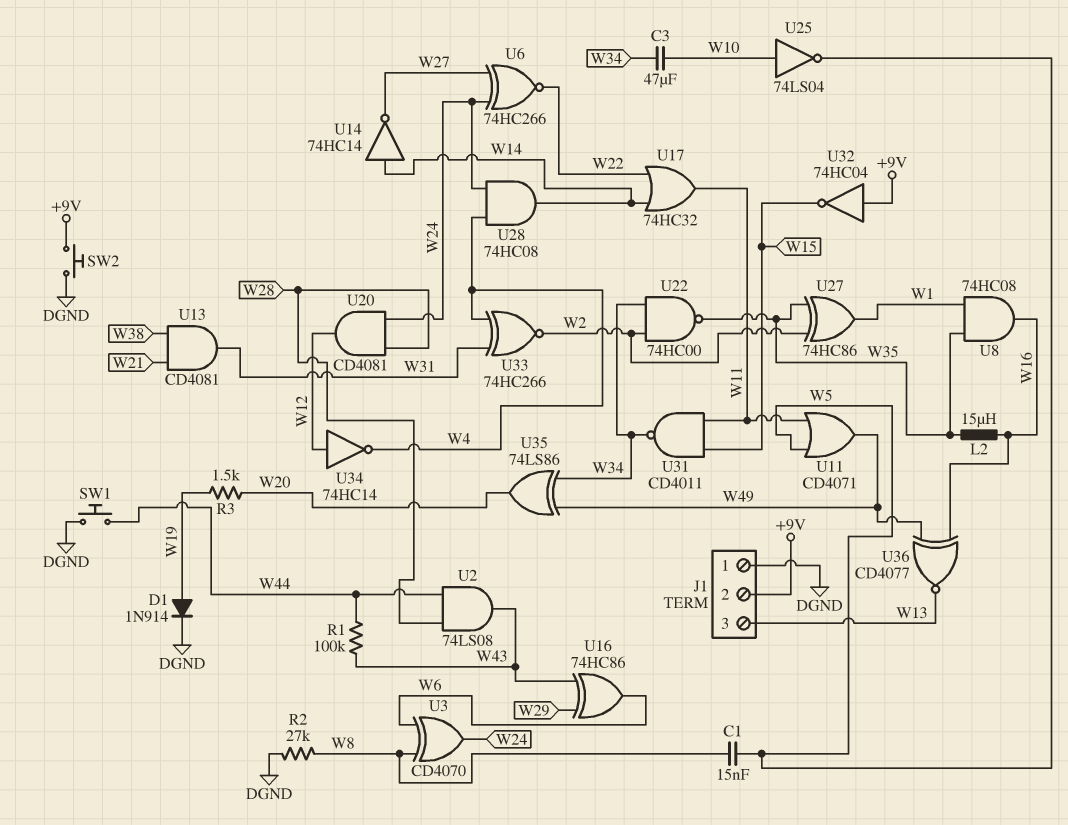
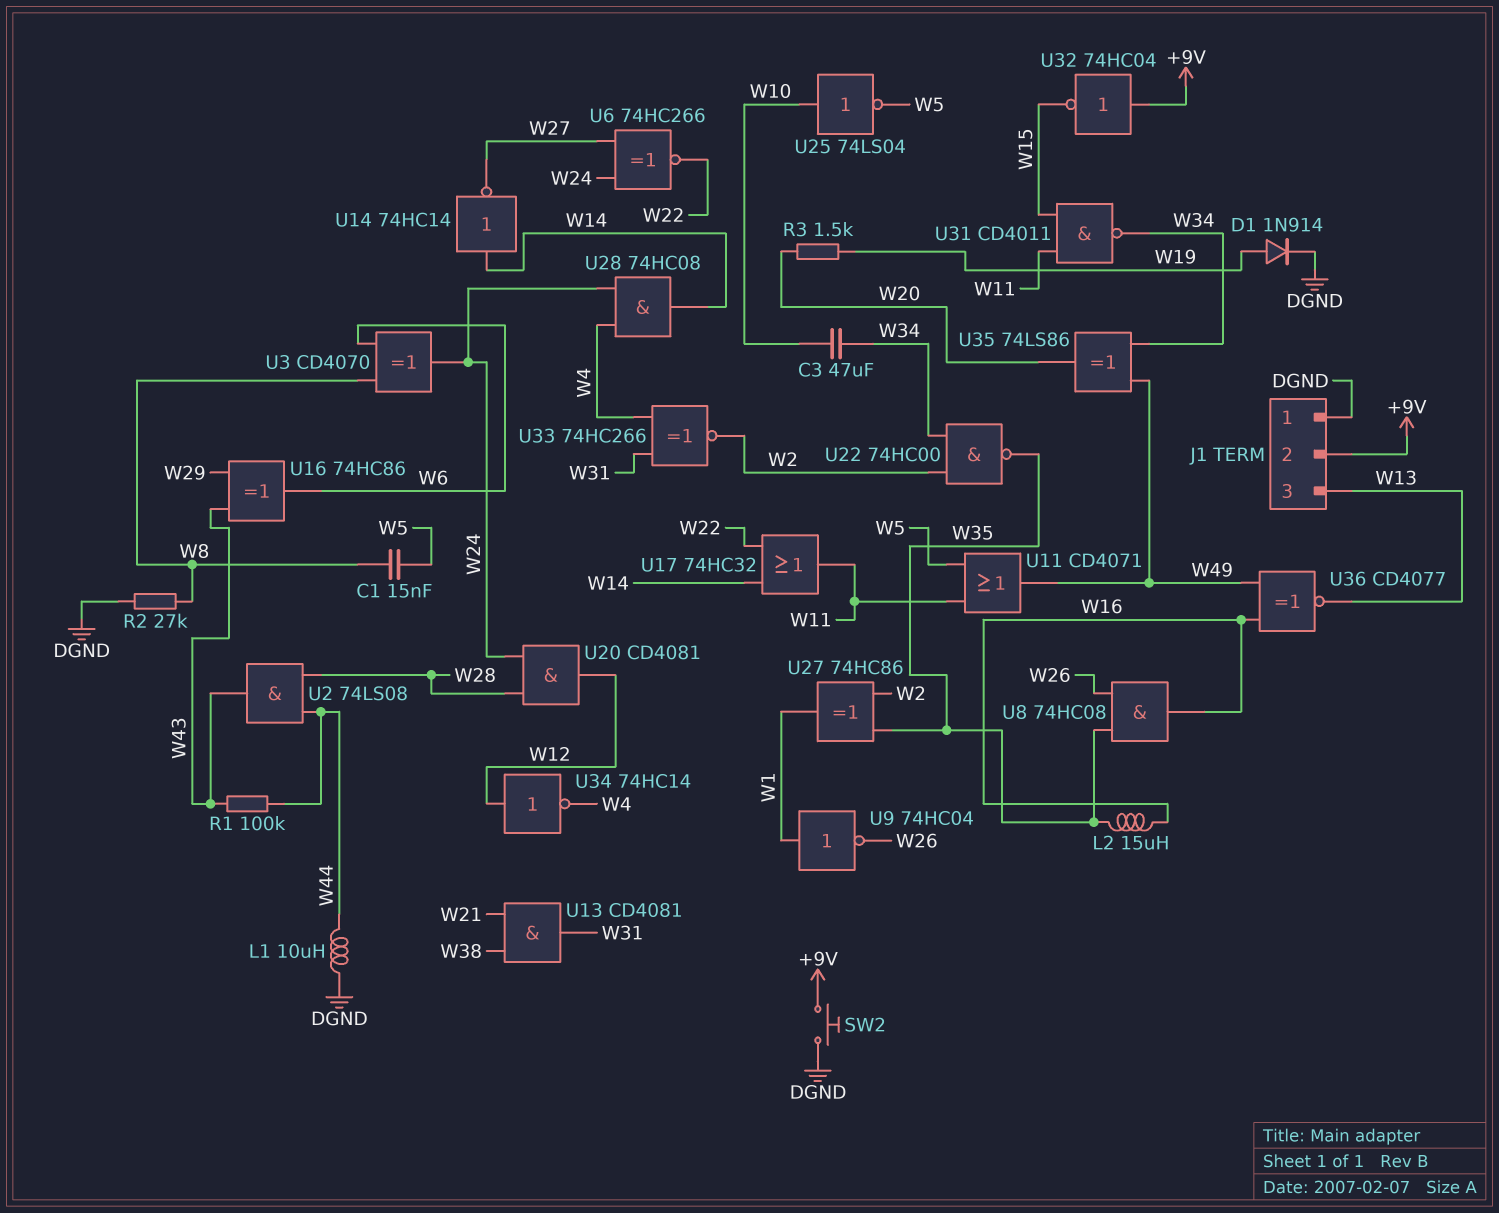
L1: none -> 10uH (DGND, W44)
SW1: button (DGND, W44) -> none
U8: AND 74HC08 (in W1, in W35, out W16) -> AND 74HC08 (in W26, in W35, out W16)
U9: none -> NOT 74HC04 (in W1, out W26)

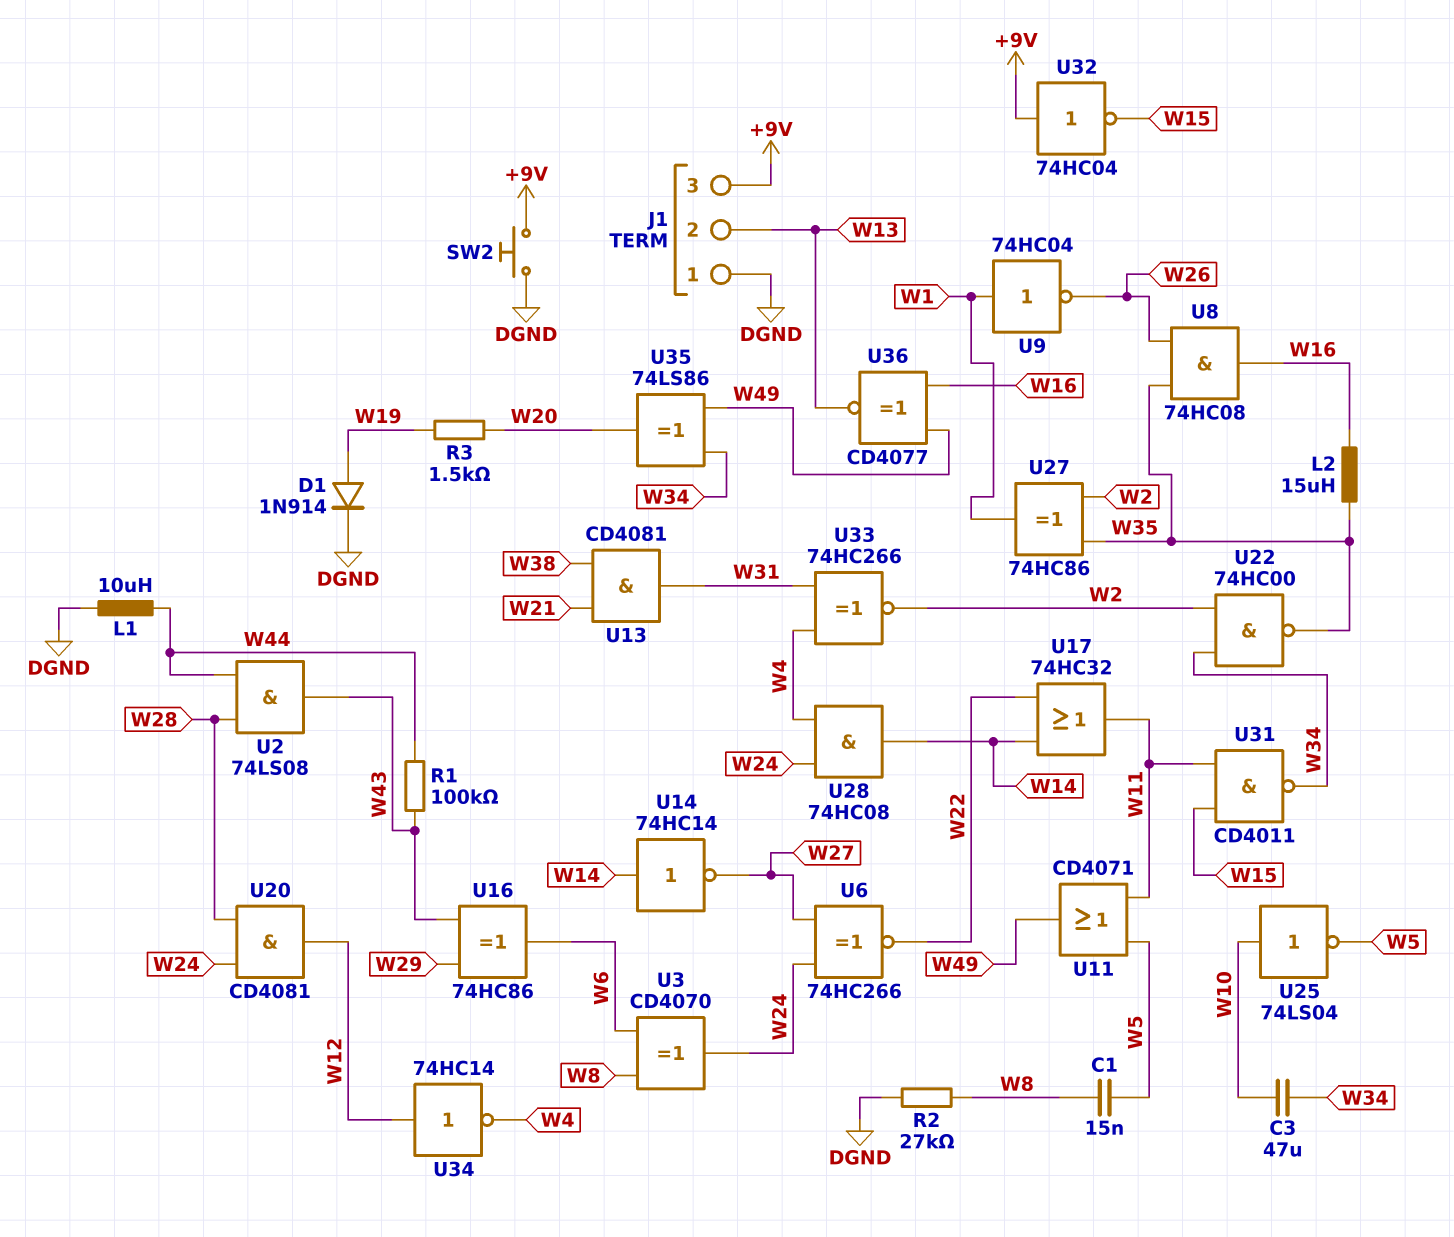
J1 pin 2: +9V -> W13
J1 pin 3: W13 -> +9V

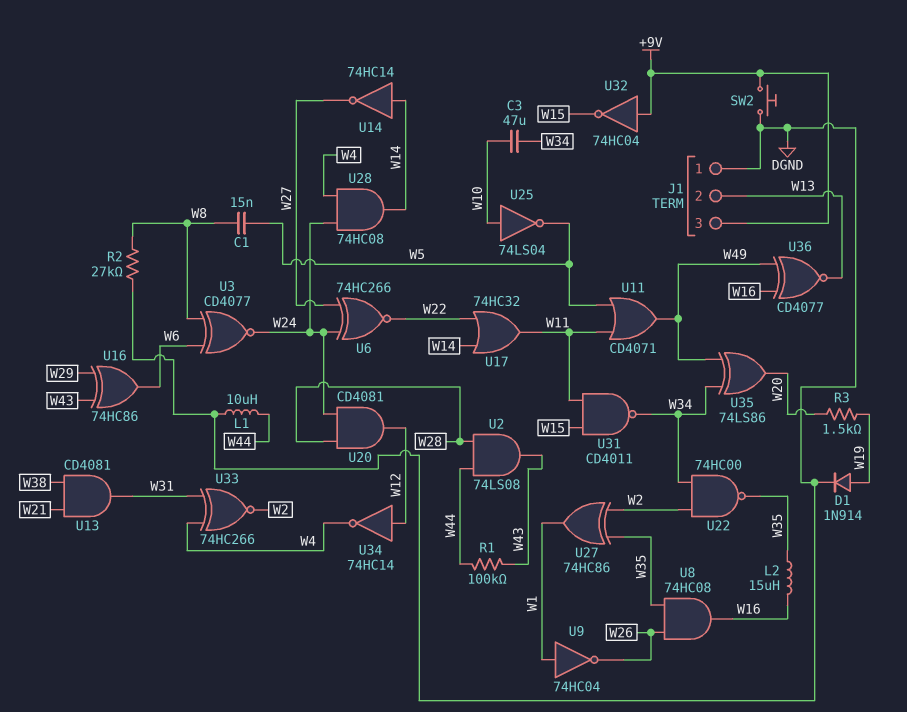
U3: XOR CD4070 (in W6, in W8, out W24) -> XNOR CD4077 (in W6, in W8, out W24)

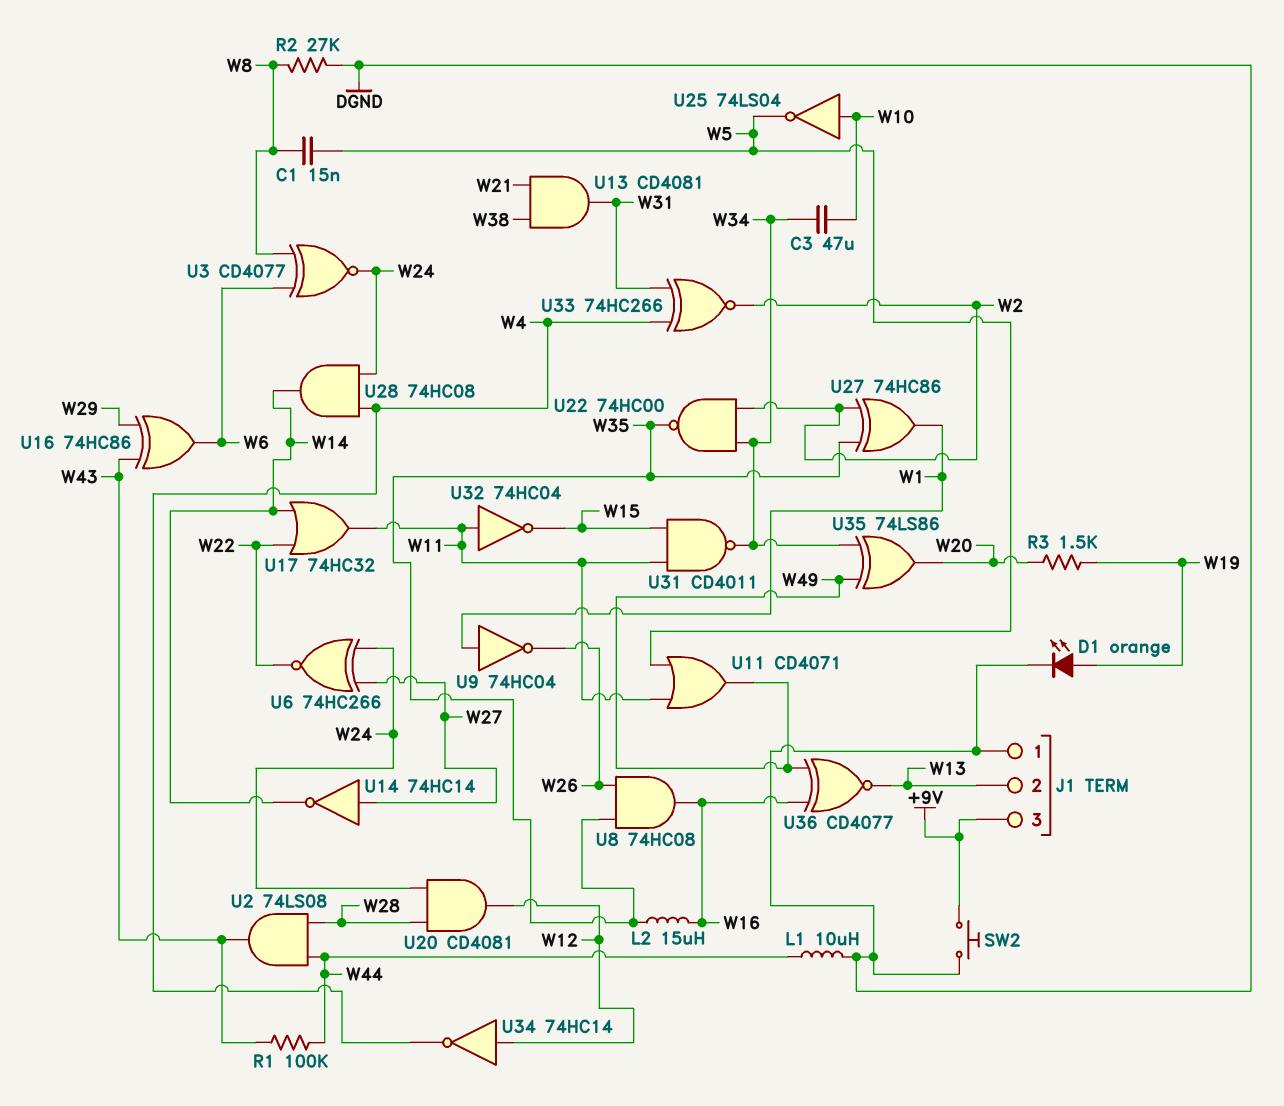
D1: diode 1N914 (A W19, K DGND) -> LED orange (A W19, K DGND)
U14: NOT 74HC14 (in W14, out W27) -> NOT 74HC14 (in W27, out W14)
U32: NOT 74HC04 (in +9V, out W15) -> NOT 74HC04 (in W11, out W15)

